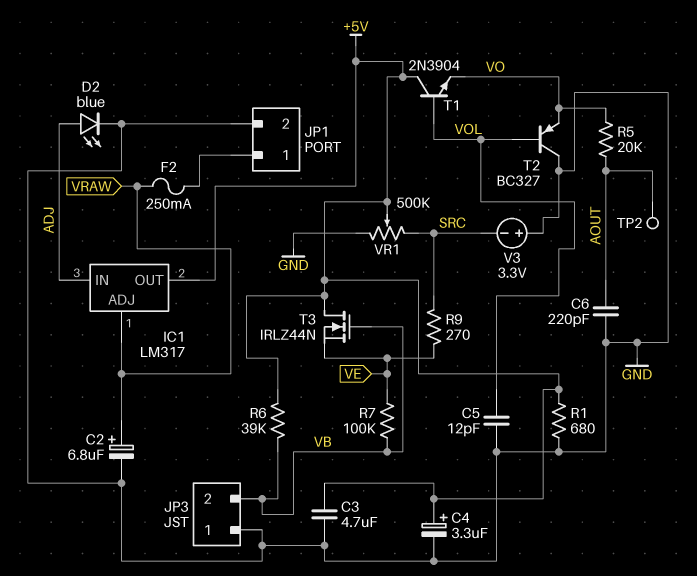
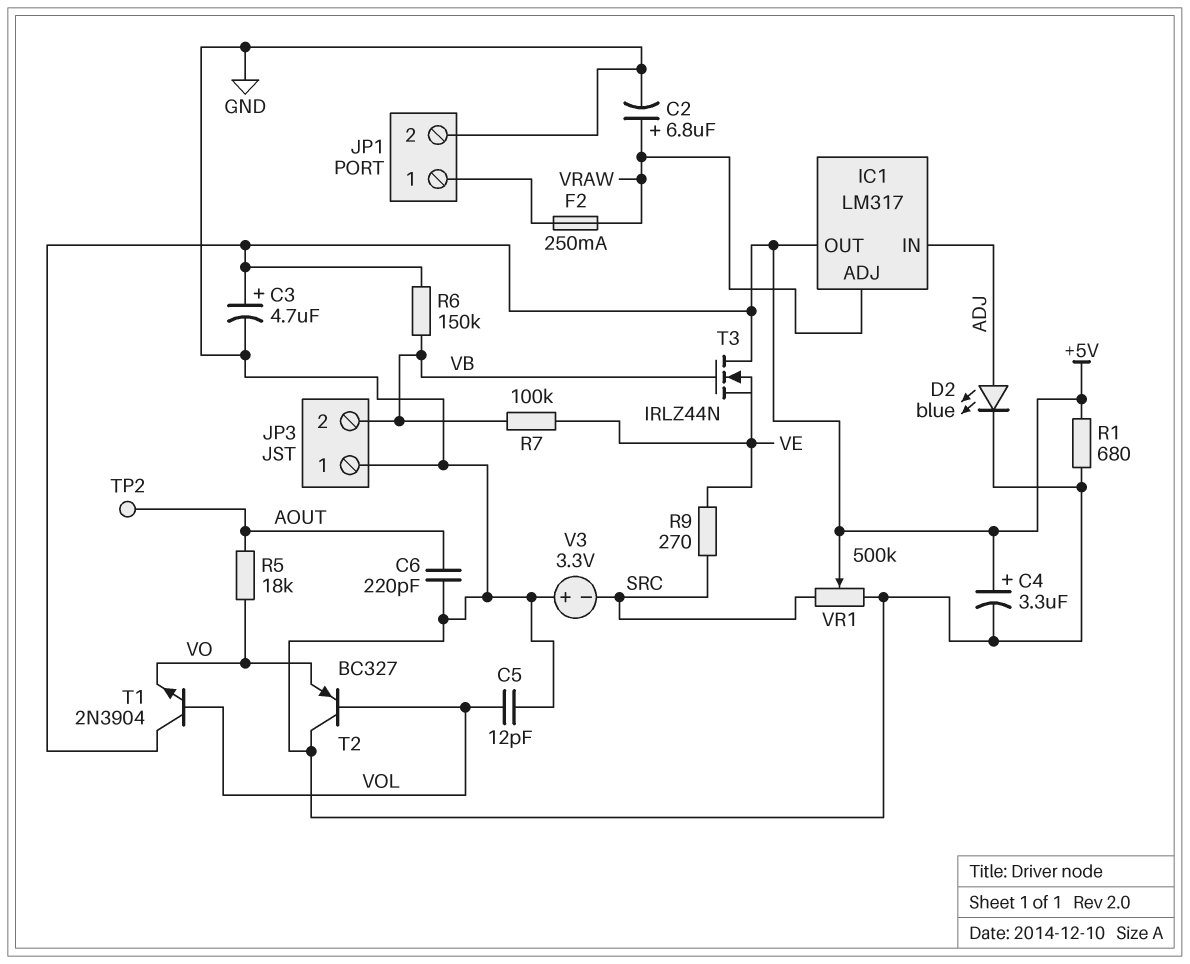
C3: 4.7uF (+5V, GND) -> 4.7uF (plus +5V, minus GND)
R5: 20k (AOUT, VO) -> 18k (AOUT, VO)
R6: 39k (+5V, VB) -> 150k (+5V, VB)

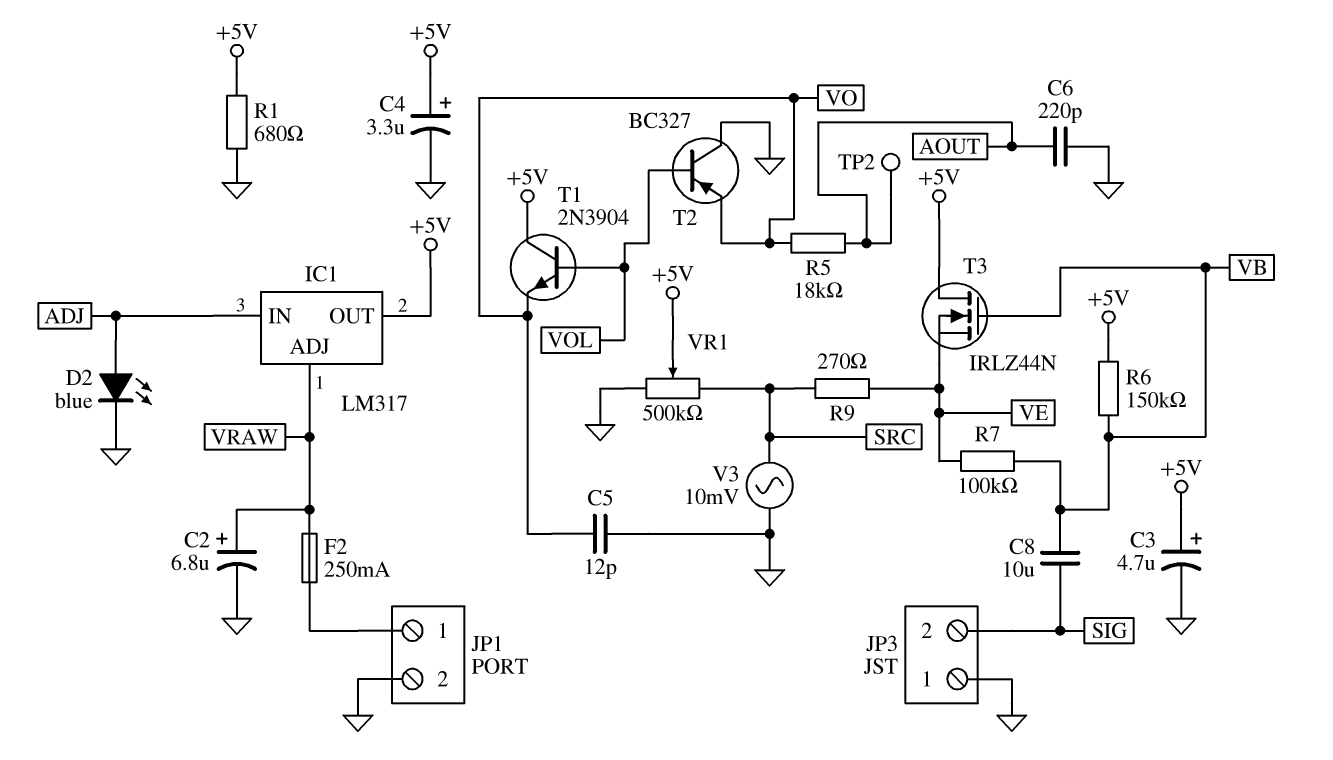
C5: 12pF (GND, VOL) -> 12pF (GND, VO)
C8: none -> 10uF (SIG, VB)
JP3 pin 2: VB -> SIG
V3: 3.3V (plus GND, minus SRC) -> AC 10mV (GND, SRC)

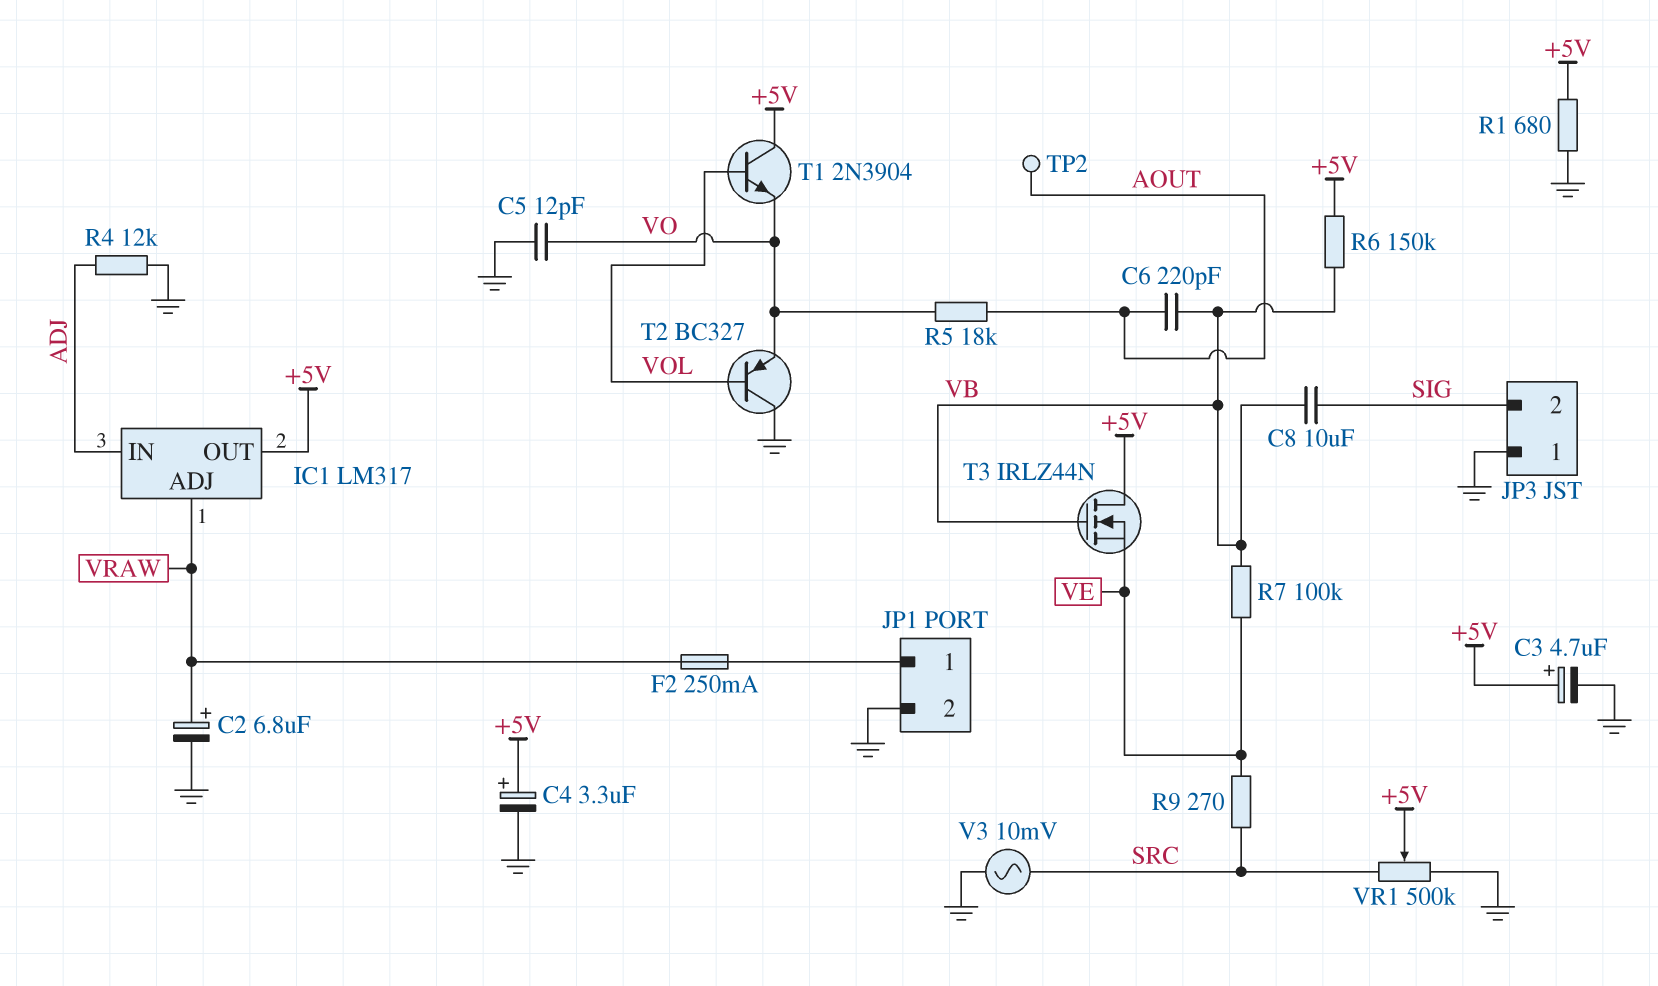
C6: 220pF (AOUT, GND) -> 220pF (AOUT, VB)
D2: LED blue (A ADJ, K GND) -> none
R4: none -> 12k (ADJ, GND)

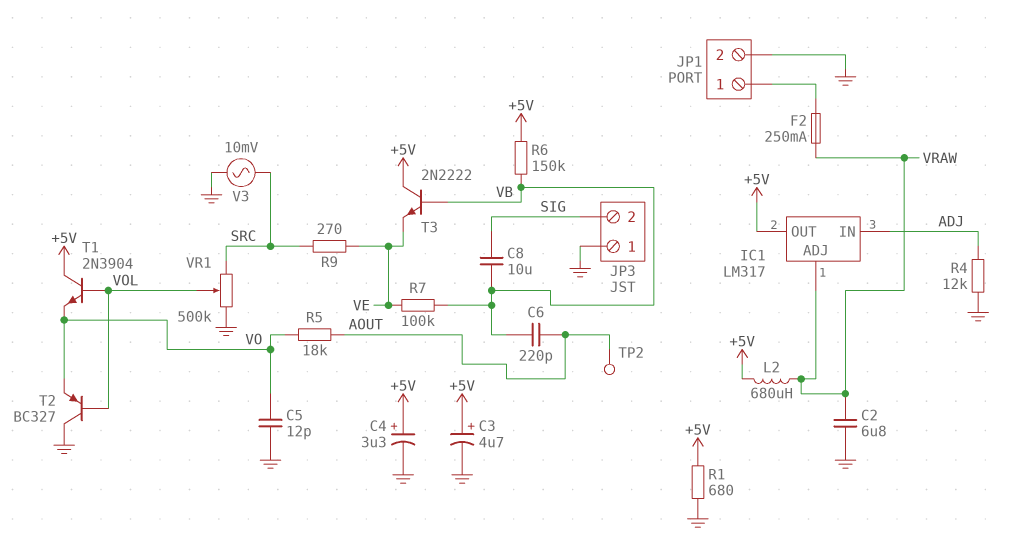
C2: 6.8uF (plus VRAW, minus GND) -> 6.8uF (GND, VRAW)
L2: none -> 680uH (+5V, VRAW)
T3: NMOS IRLZ44N (G VB, D +5V, S VE) -> NPN 2N2222 (B VB, C +5V, E VE)
VR1: 500k (GND, SRC, wiper +5V) -> 500k (GND, SRC, wiper VOL)

